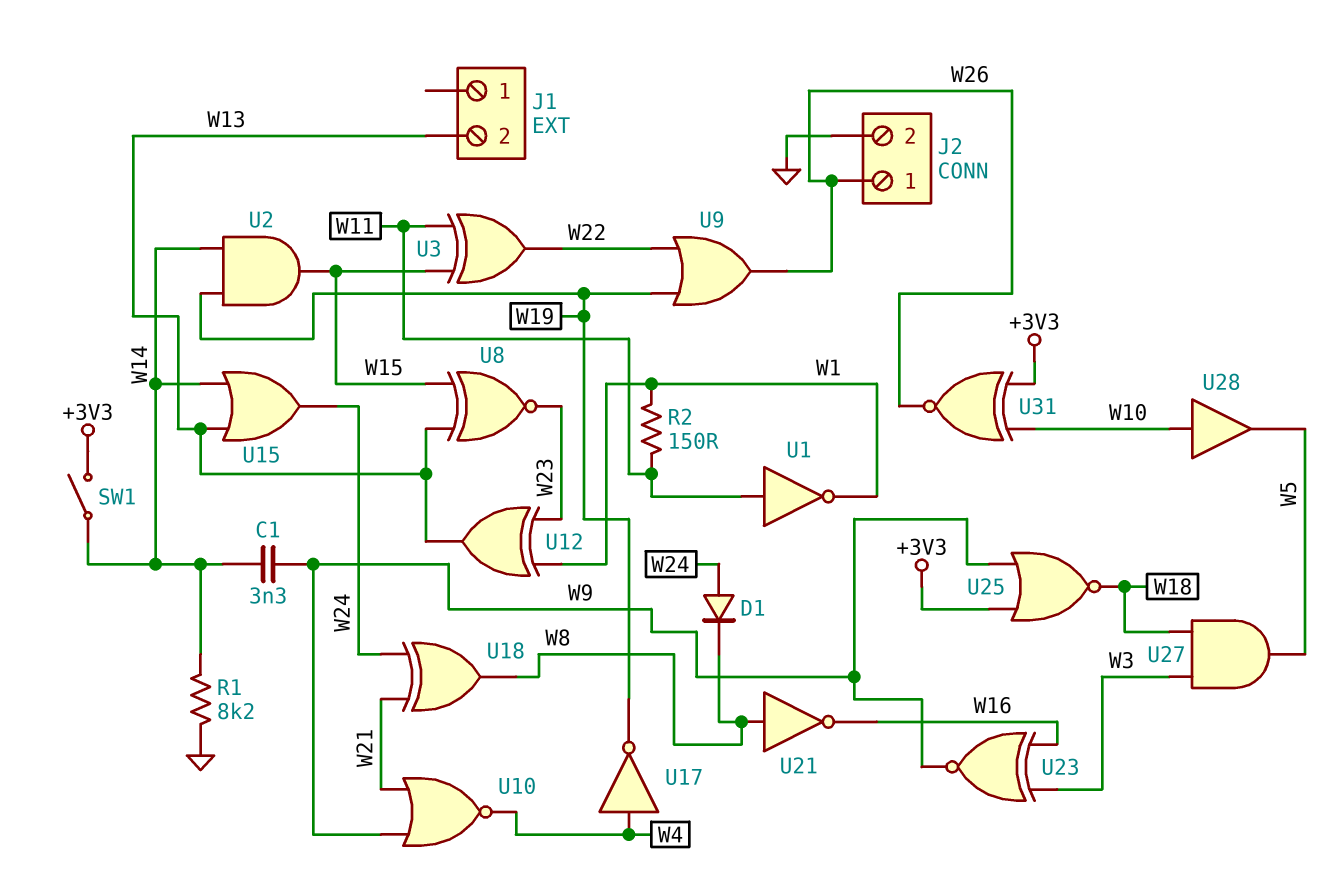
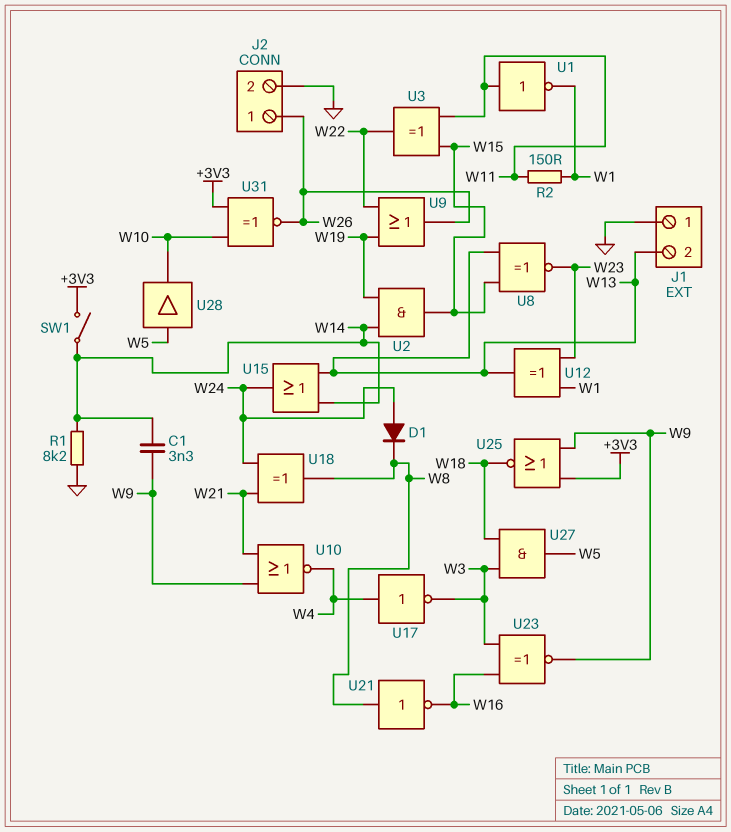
J1 pin 1: none -> GND
U17: NOT (in W4, out W19) -> NOT (in W4, out W3)
U28: buffer (in W10, out W5) -> buffer (in W5, out W10)

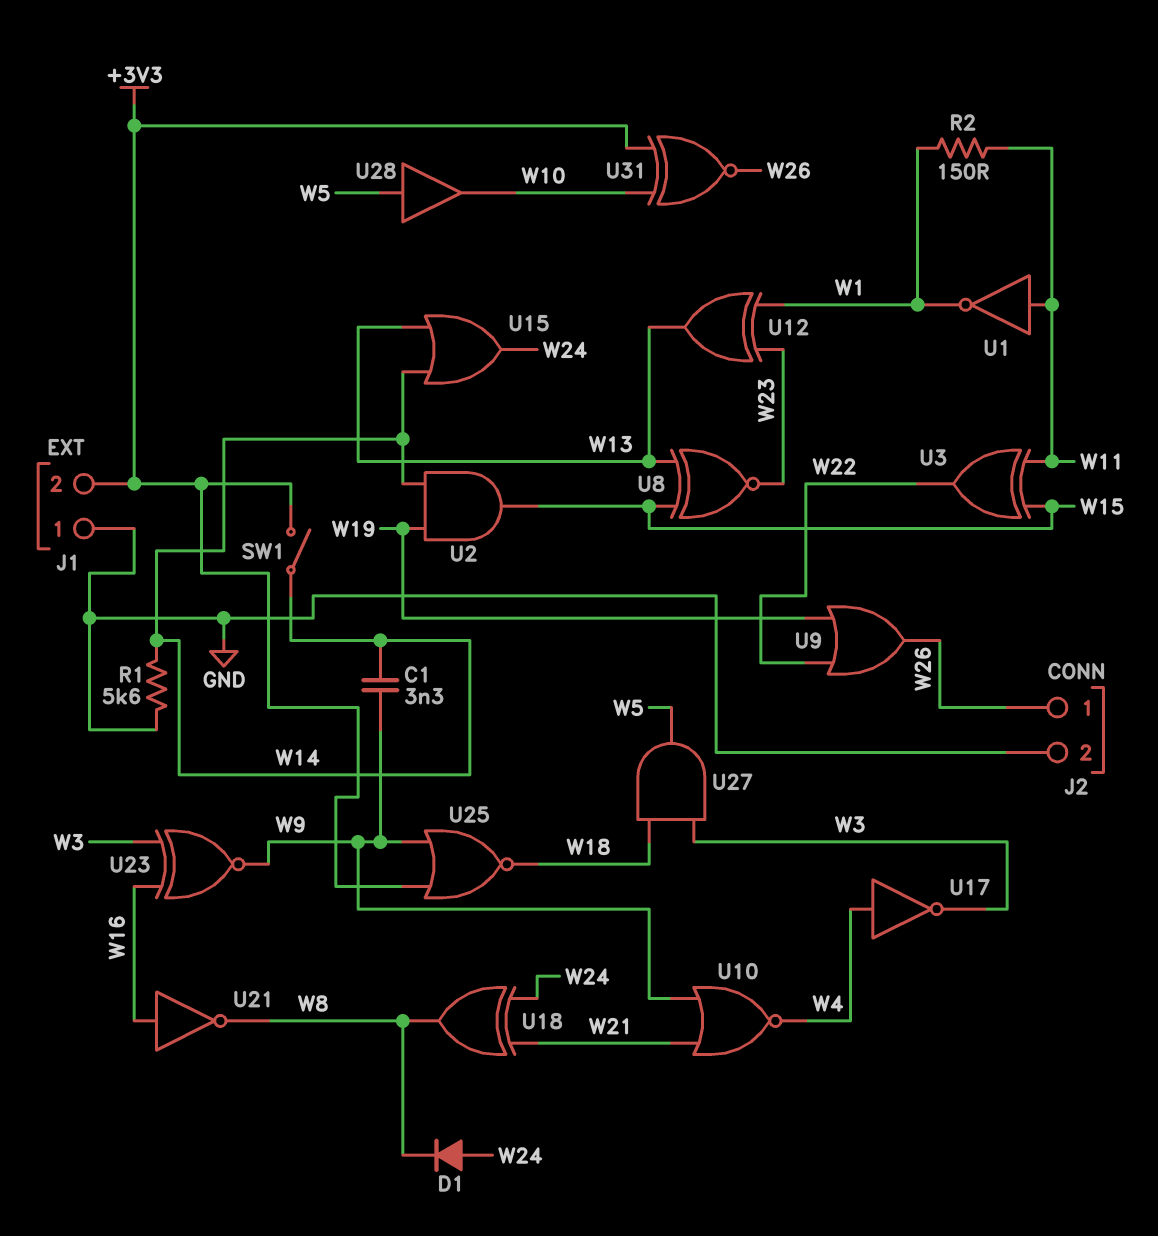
J1 pin 2: W13 -> +3V3
R1: 8.2k (GND, W14) -> 5.6k (GND, W14)
U21: NOT (in W8, out W16) -> NOT (in W16, out W8)

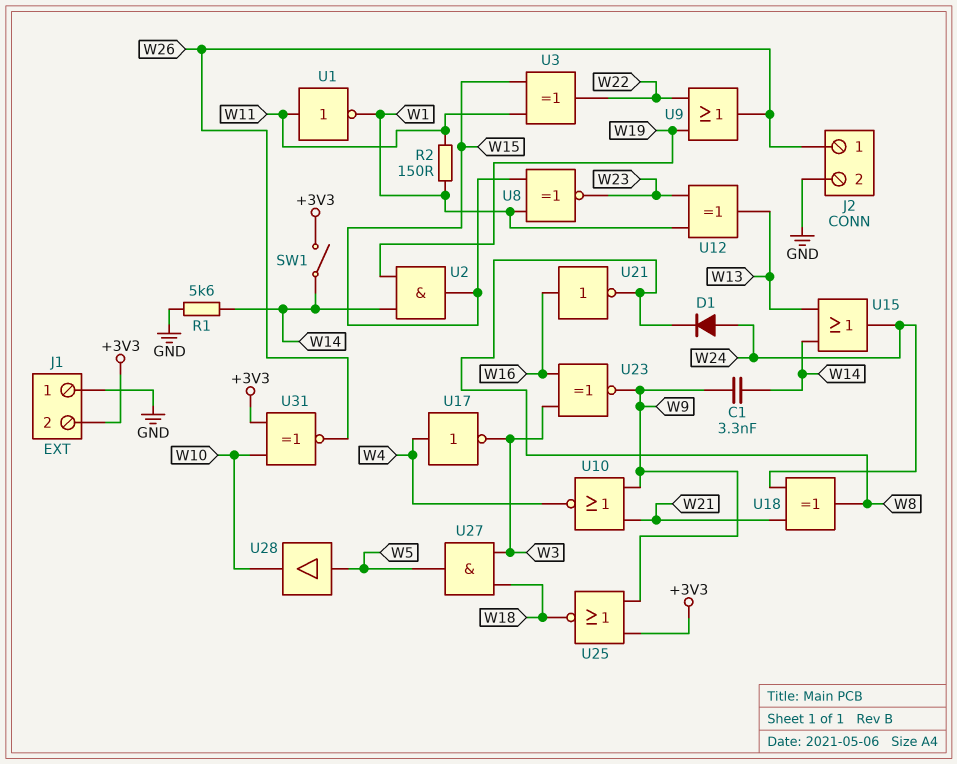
U8: XNOR (in W13, in W15, out W23) -> XNOR (in W1, in W15, out W23)

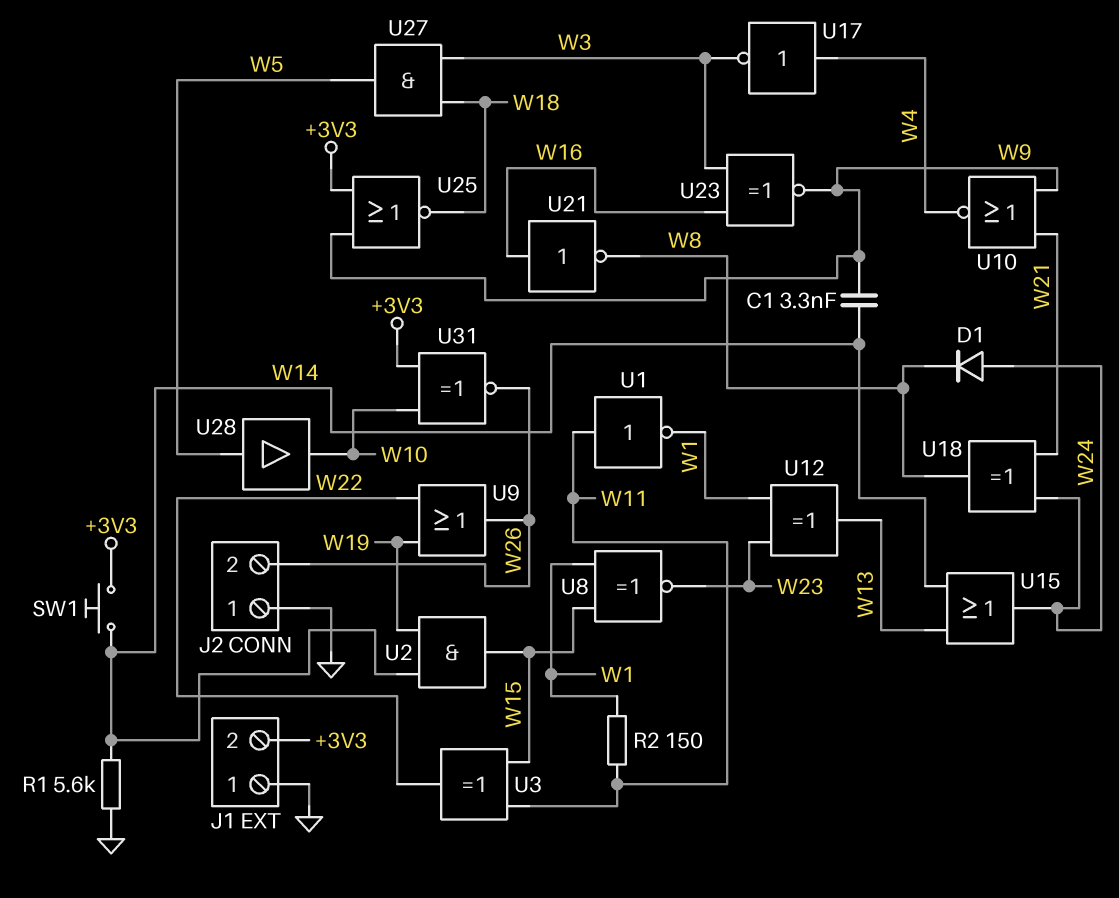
J2 pin 1: W26 -> GND
J2 pin 2: GND -> W26
SW1: switch (+3V3, W14) -> button (+3V3, W14)

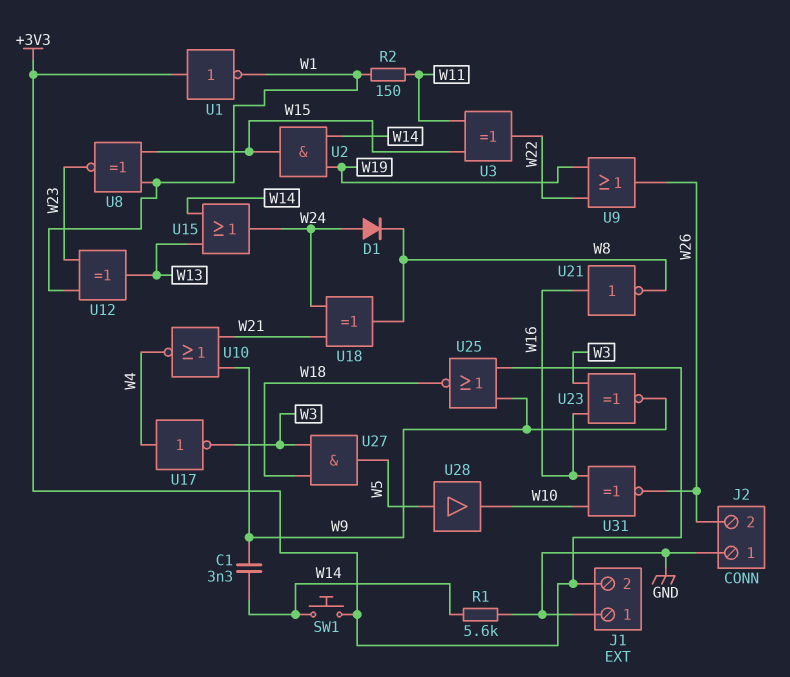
U1: NOT (in W11, out W1) -> NOT (in +3V3, out W1)
U31: XNOR (in +3V3, in W10, out W26) -> XNOR (in W10, in W16, out W26)

